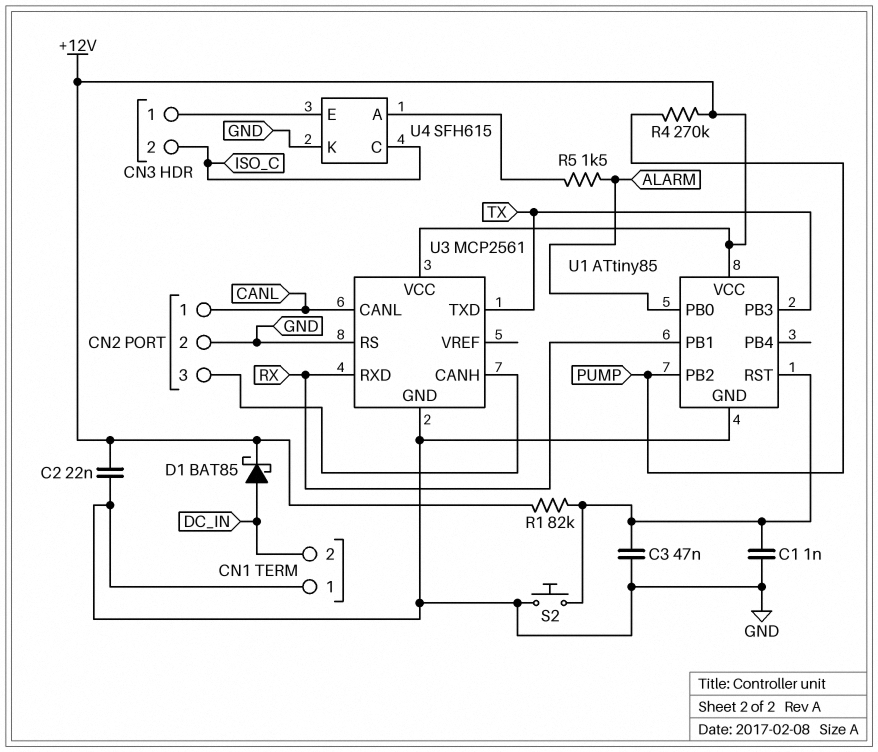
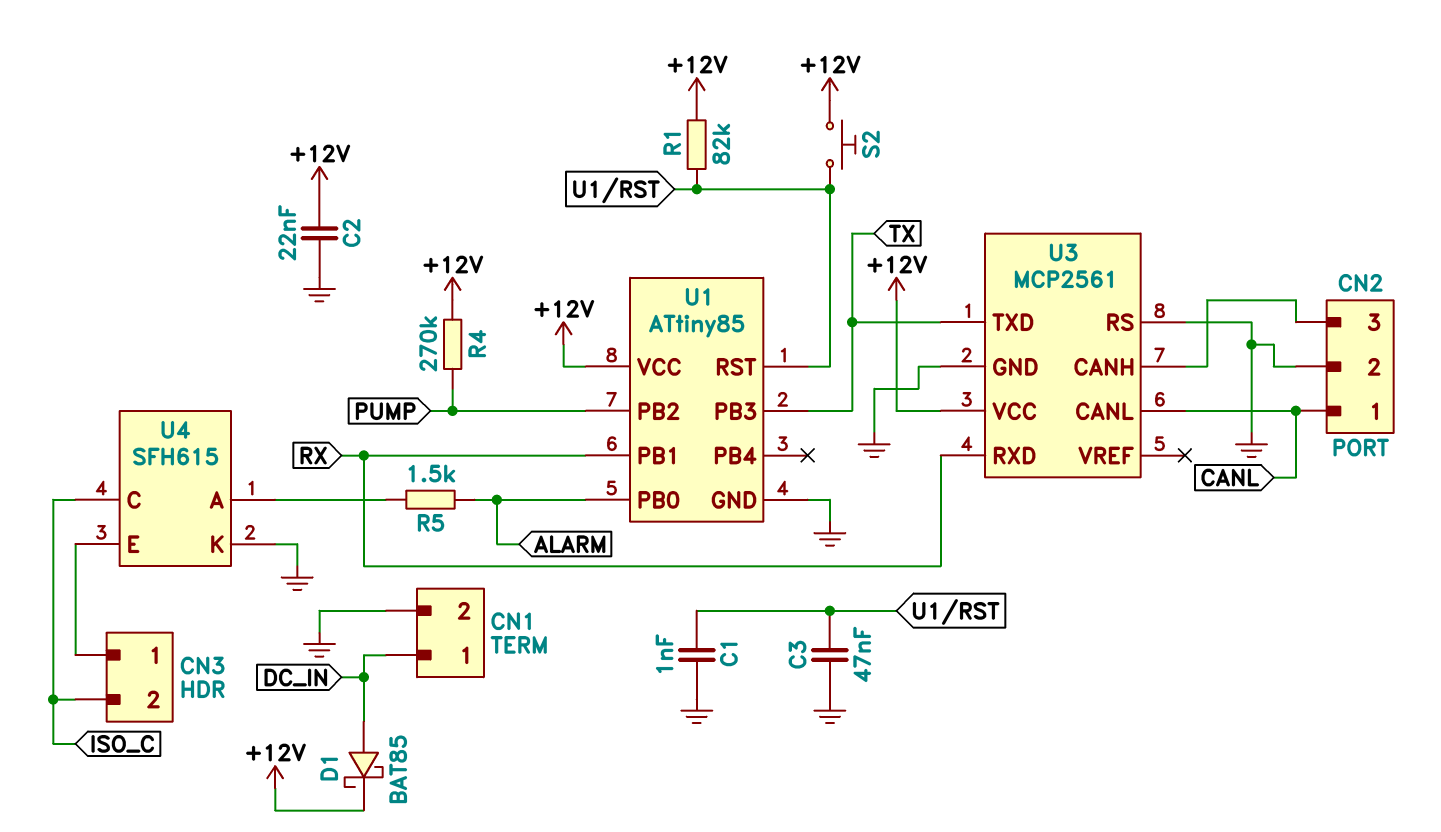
CN1 pin 1: GND -> DC_IN
CN1 pin 2: DC_IN -> GND
S2: button (GND, U1/RST) -> button (+12V, U1/RST)

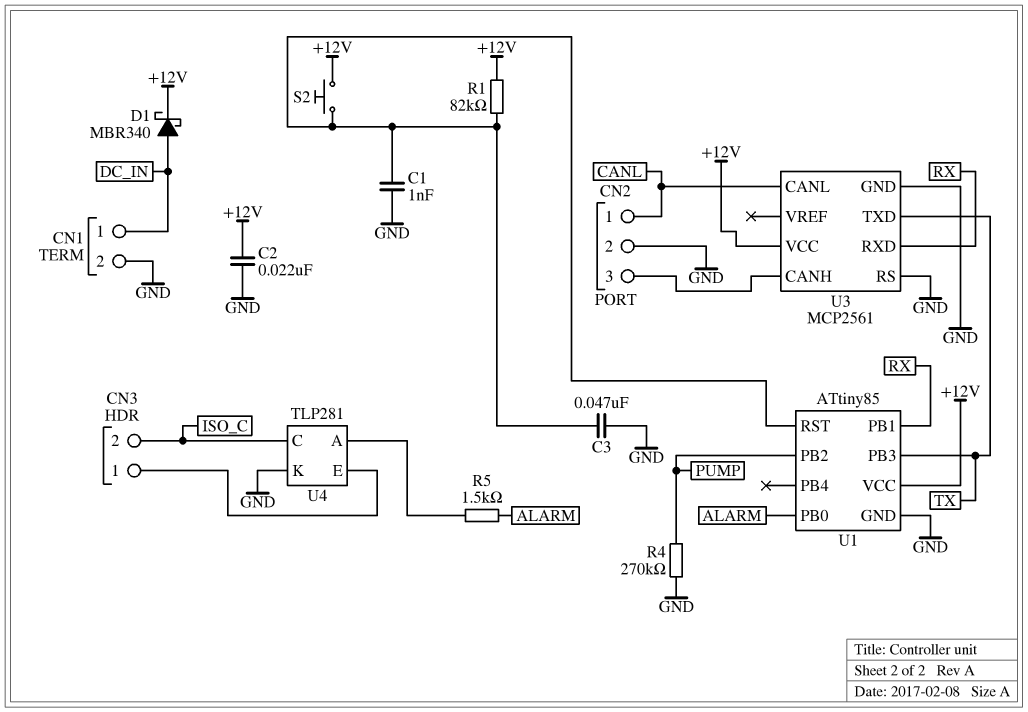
D1: schottky BAT85 (A DC_IN, K +12V) -> schottky MBR340 (A DC_IN, K +12V)
R4: 270k (+12V, PUMP) -> 270k (GND, PUMP)
U4: SFH615 -> TLP281

